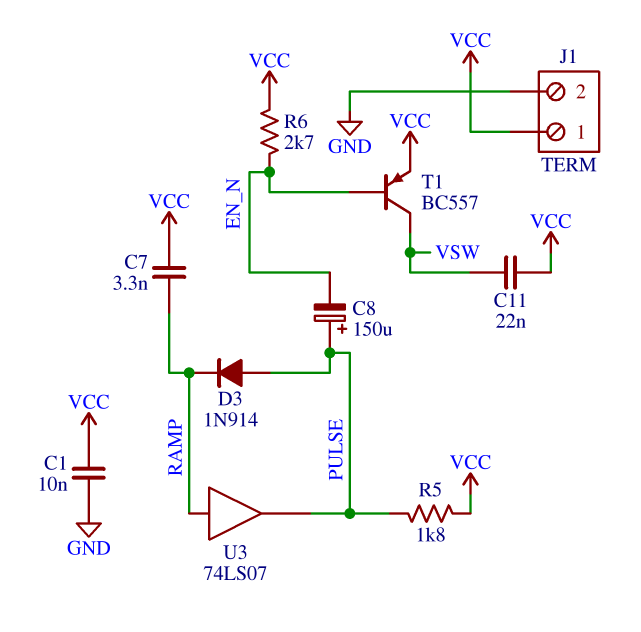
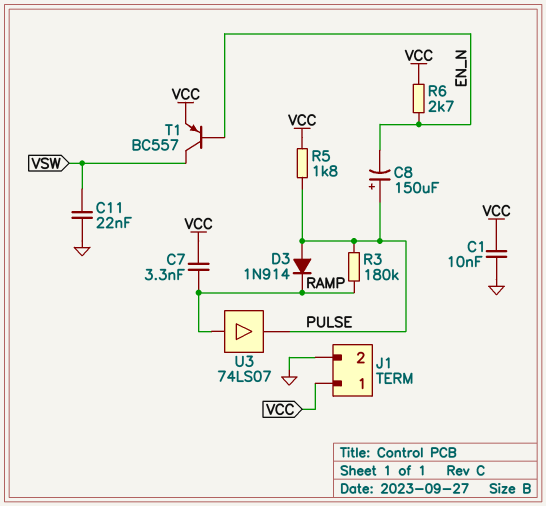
C11: 22nF (VCC, VSW) -> 22nF (GND, VSW)
R3: none -> 180k (PULSE, RAMP)

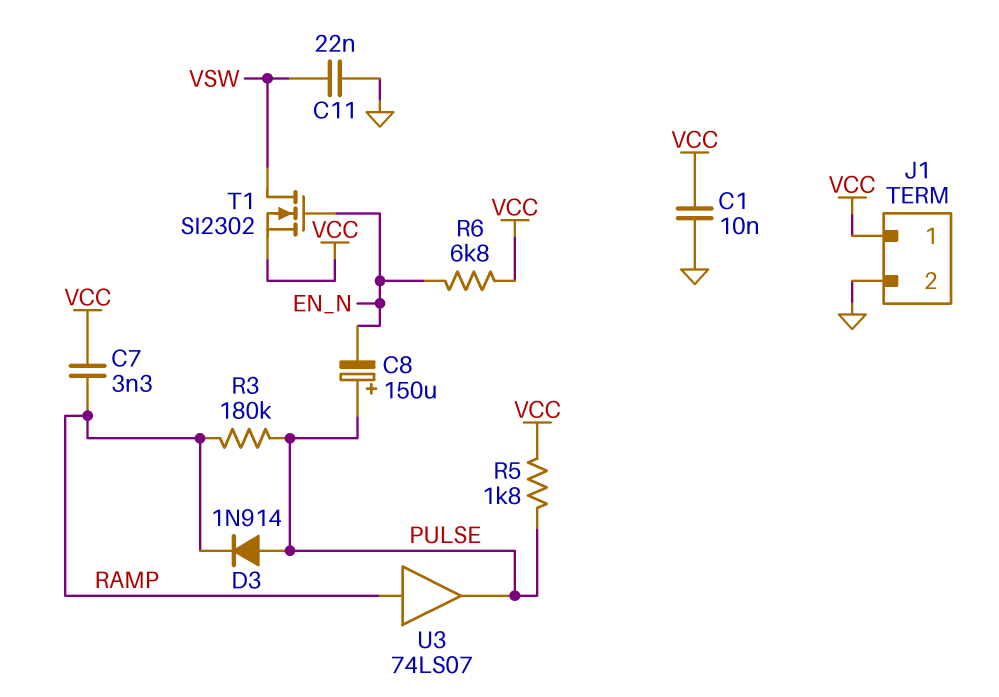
R6: 2.7k (EN_N, VCC) -> 6.8k (EN_N, VCC)
T1: PNP BC557 (B EN_N, C VSW, E VCC) -> NMOS SI2302 (G EN_N, D VSW, S VCC)

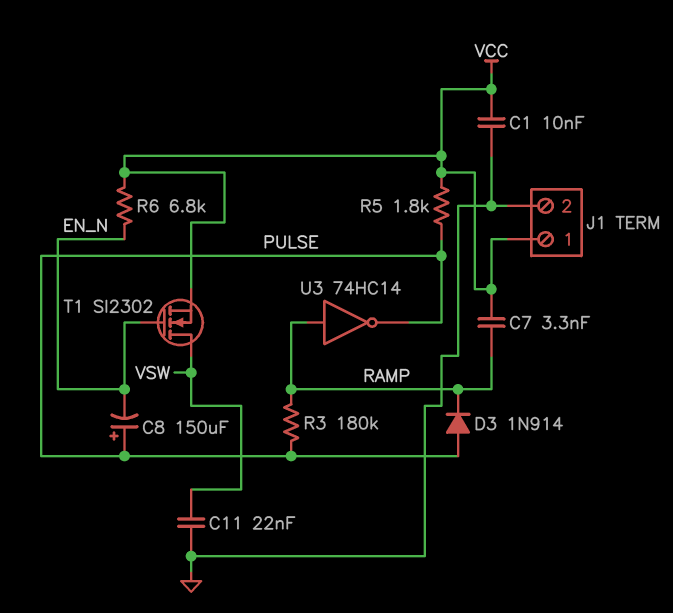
U3: buffer 74LS07 (in RAMP, out PULSE) -> NOT 74HC14 (in RAMP, out PULSE)

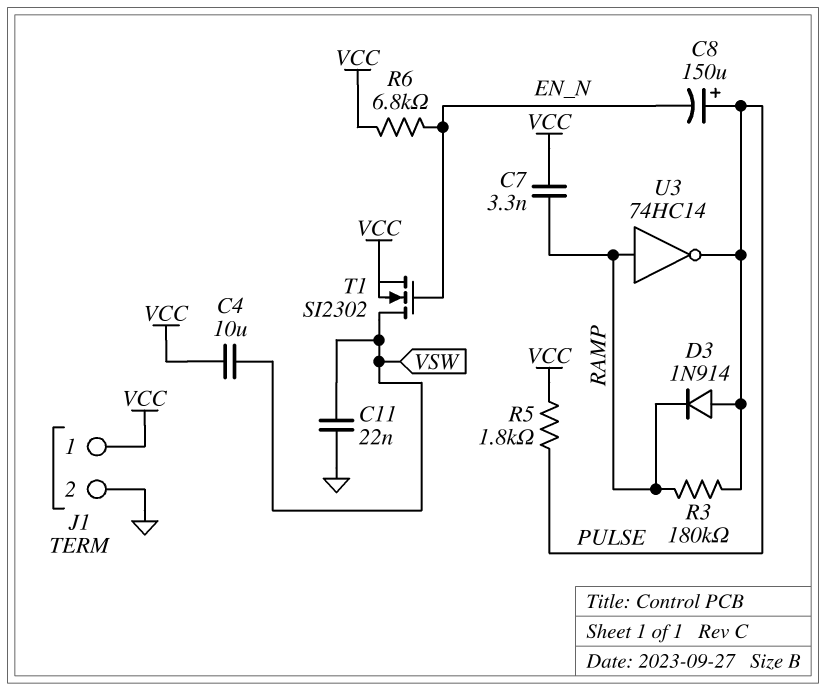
C1: 10nF (GND, VCC) -> none
C4: none -> 10uF (VCC, VSW)

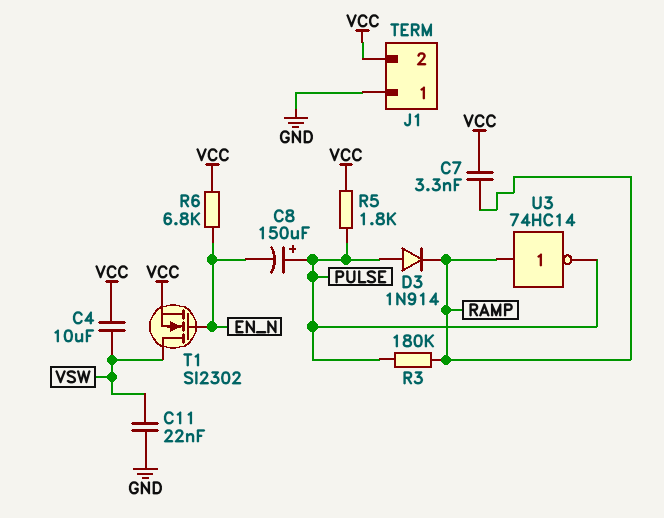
J1 pin 1: VCC -> GND
J1 pin 2: GND -> VCC

